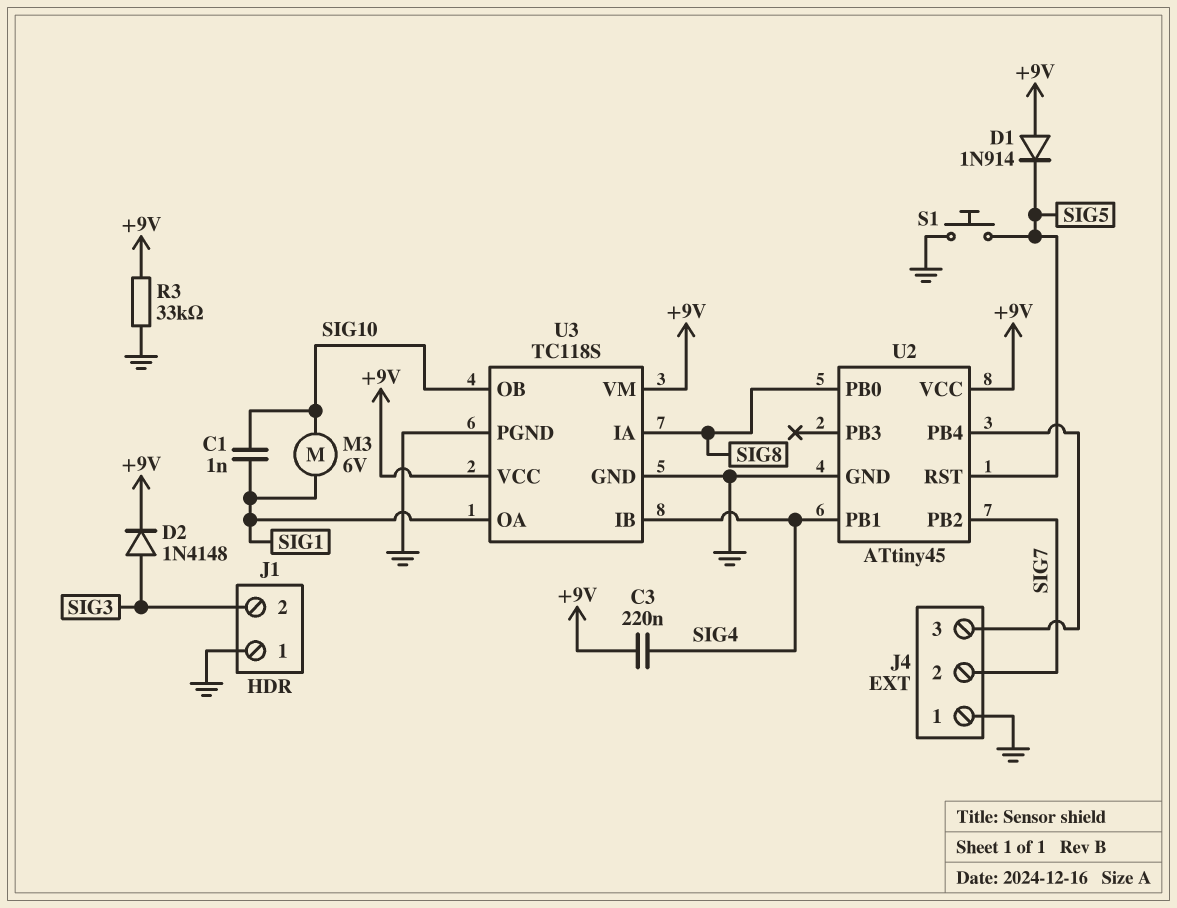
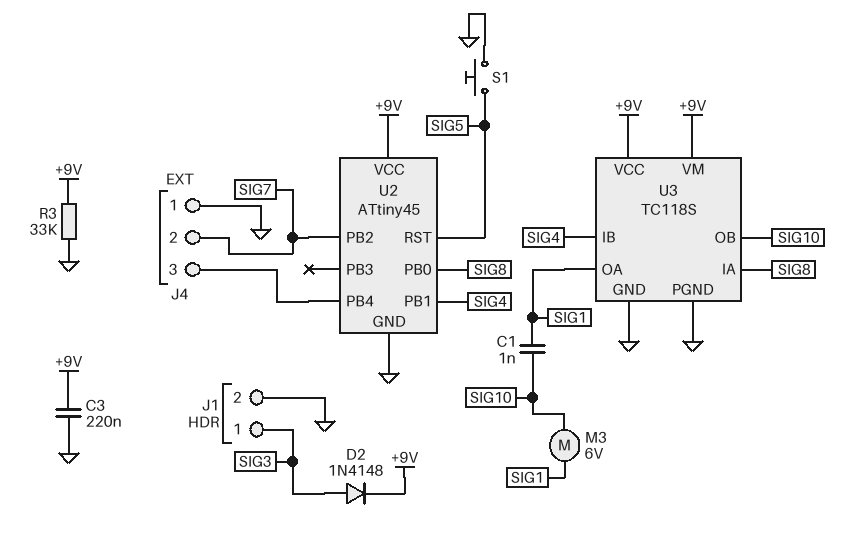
C3: 220nF (+9V, SIG4) -> 220nF (+9V, GND)
D1: diode 1N914 (A +9V, K SIG5) -> none
J1 pin 1: GND -> SIG3
J1 pin 2: SIG3 -> GND

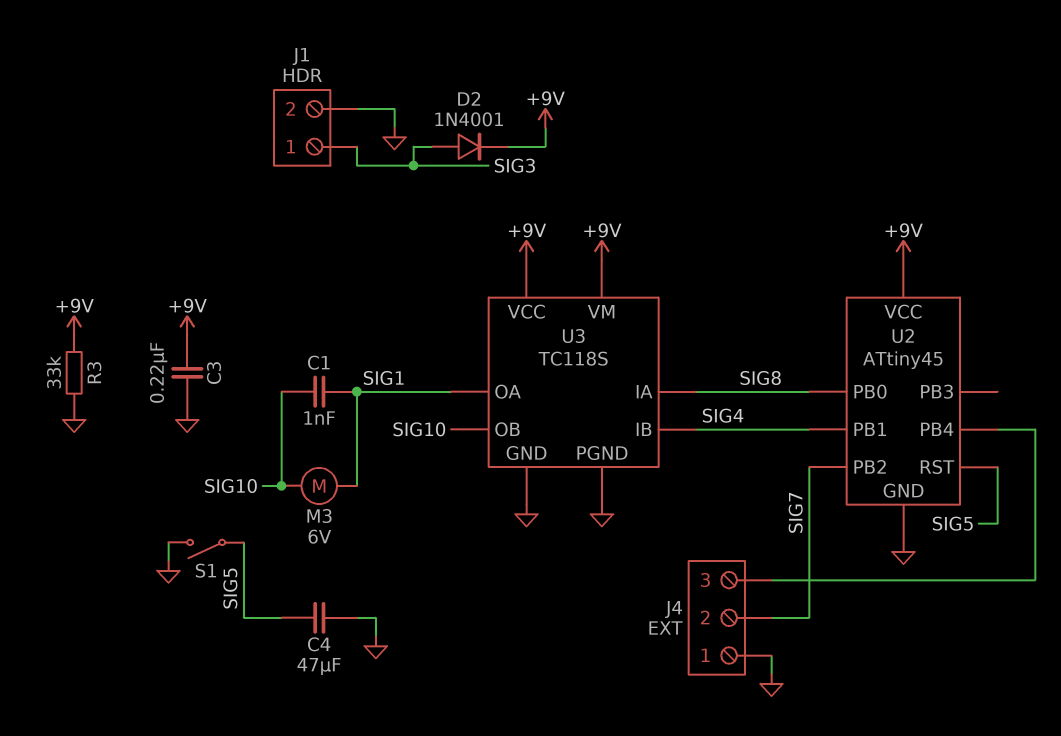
C4: none -> 47uF (GND, SIG5)
D2: diode 1N4148 (A SIG3, K +9V) -> diode 1N4001 (A SIG3, K +9V)
S1: button (GND, SIG5) -> switch (GND, SIG5)

